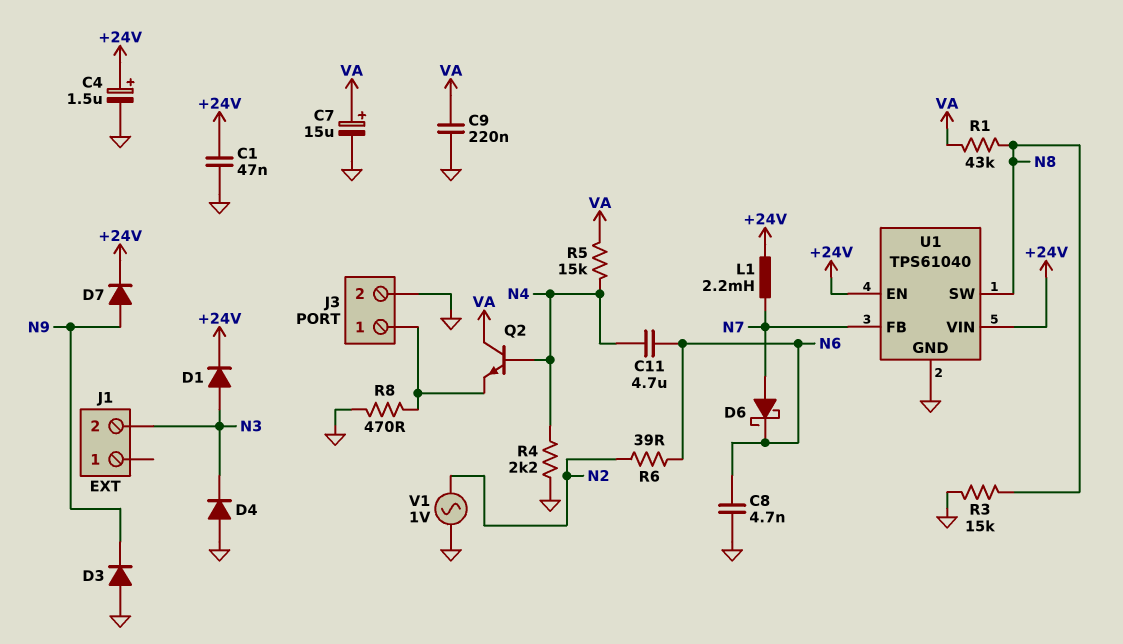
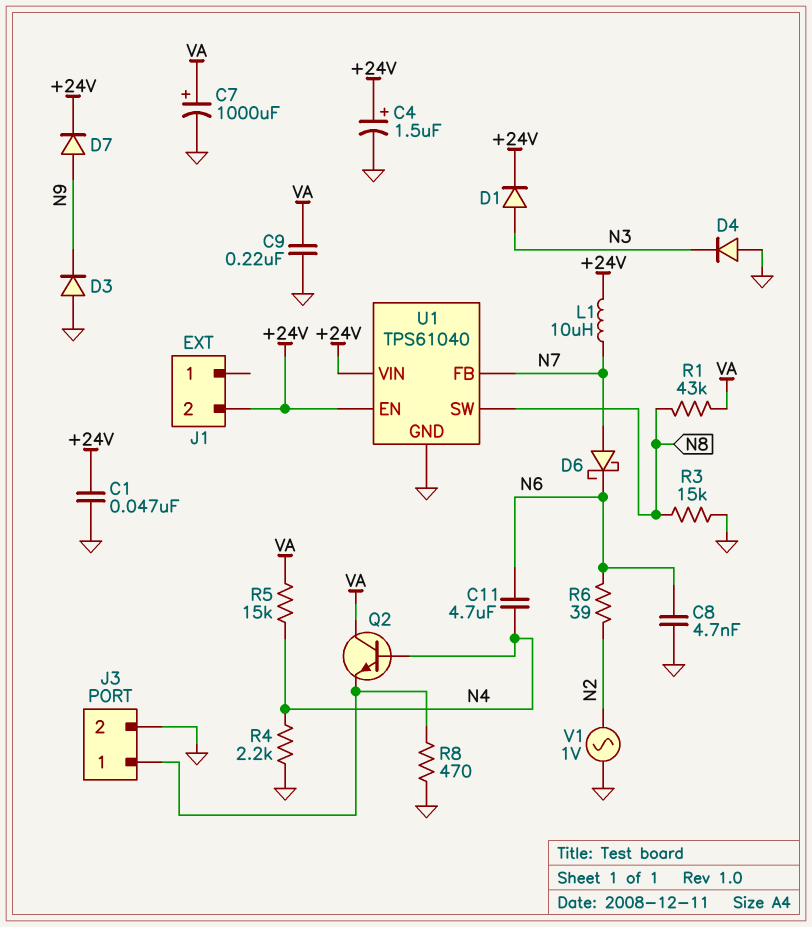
C7: 15uF (plus VA, minus GND) -> 1000uF (plus VA, minus GND)
J1 pin 2: N3 -> +24V
L1: 2.2mH (+24V, N7) -> 10uH (+24V, N7)

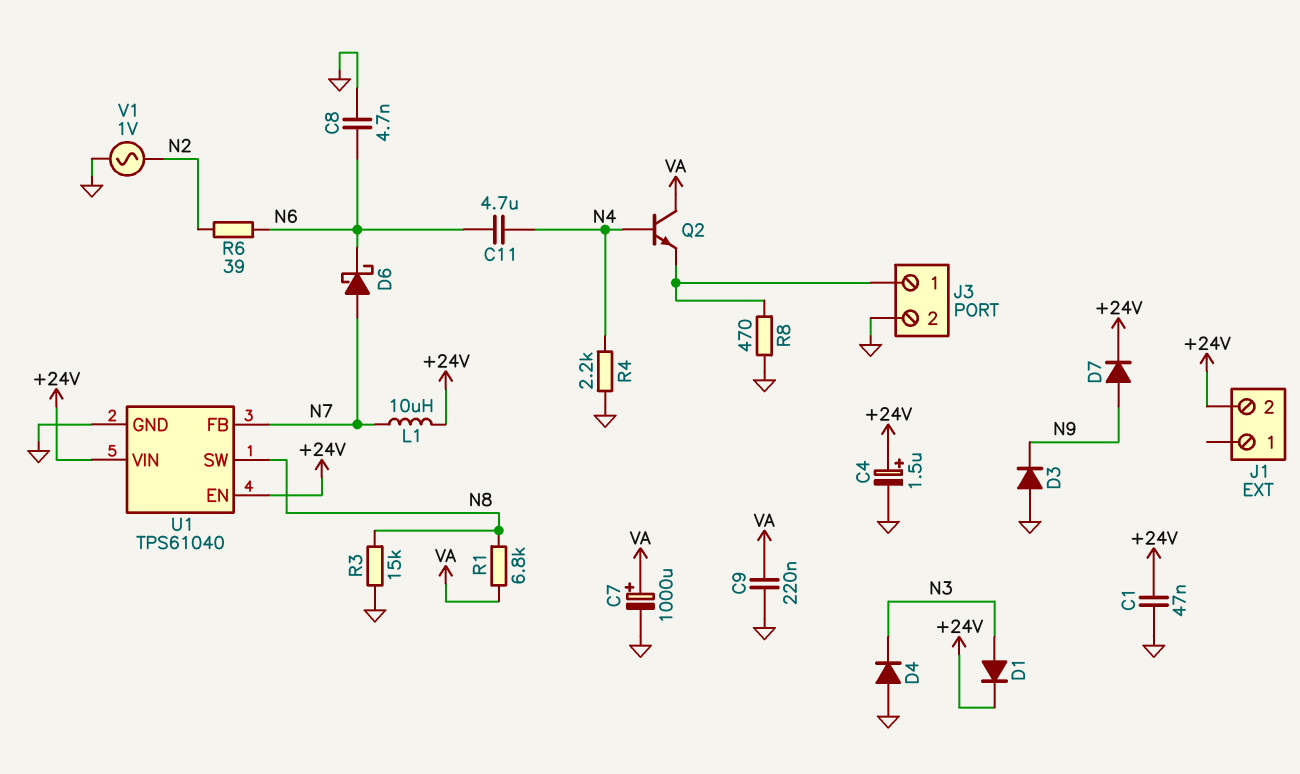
R1: 43k (N8, VA) -> 6.8k (N8, VA)
R5: 15k (N4, VA) -> none

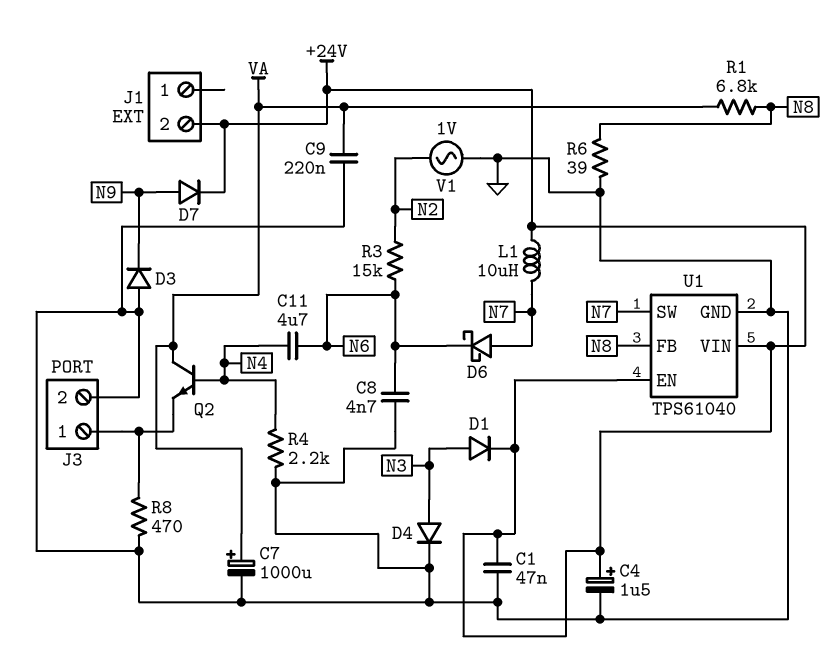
D4: diode (A GND, K N3) -> diode (A N3, K GND)
R3: 15k (GND, N8) -> 15k (N2, N6)
R6: 39 (N2, N6) -> 39 (GND, N8)
U1 pin FB: N7 -> N8
U1 pin SW: N8 -> N7

